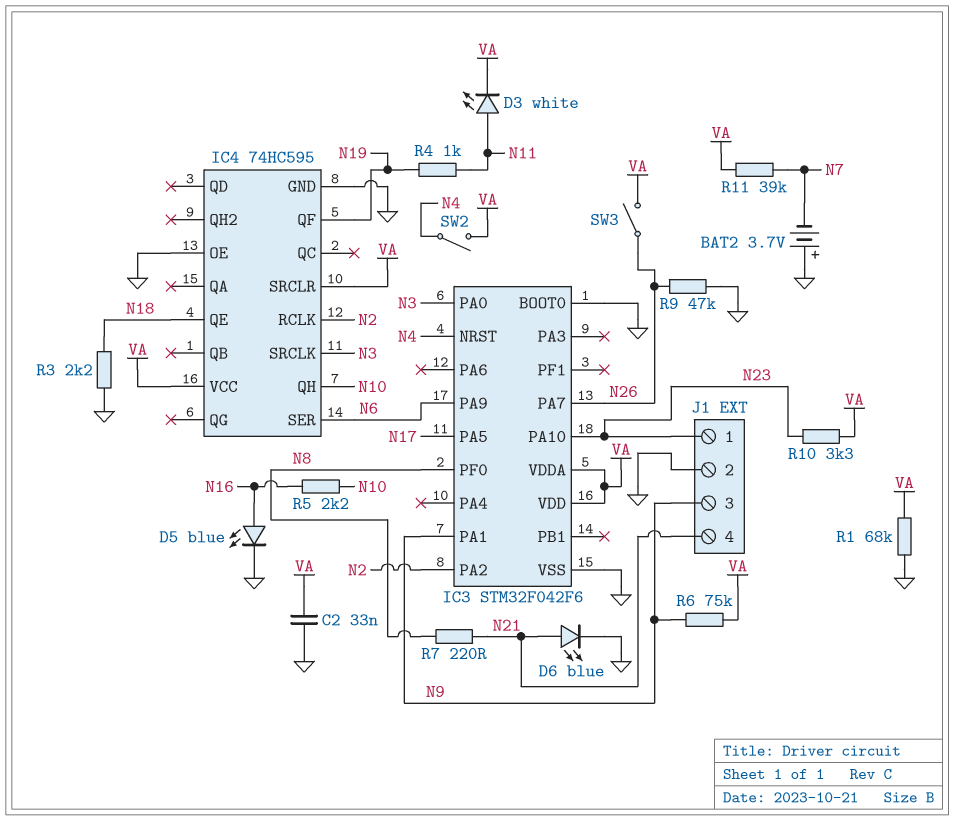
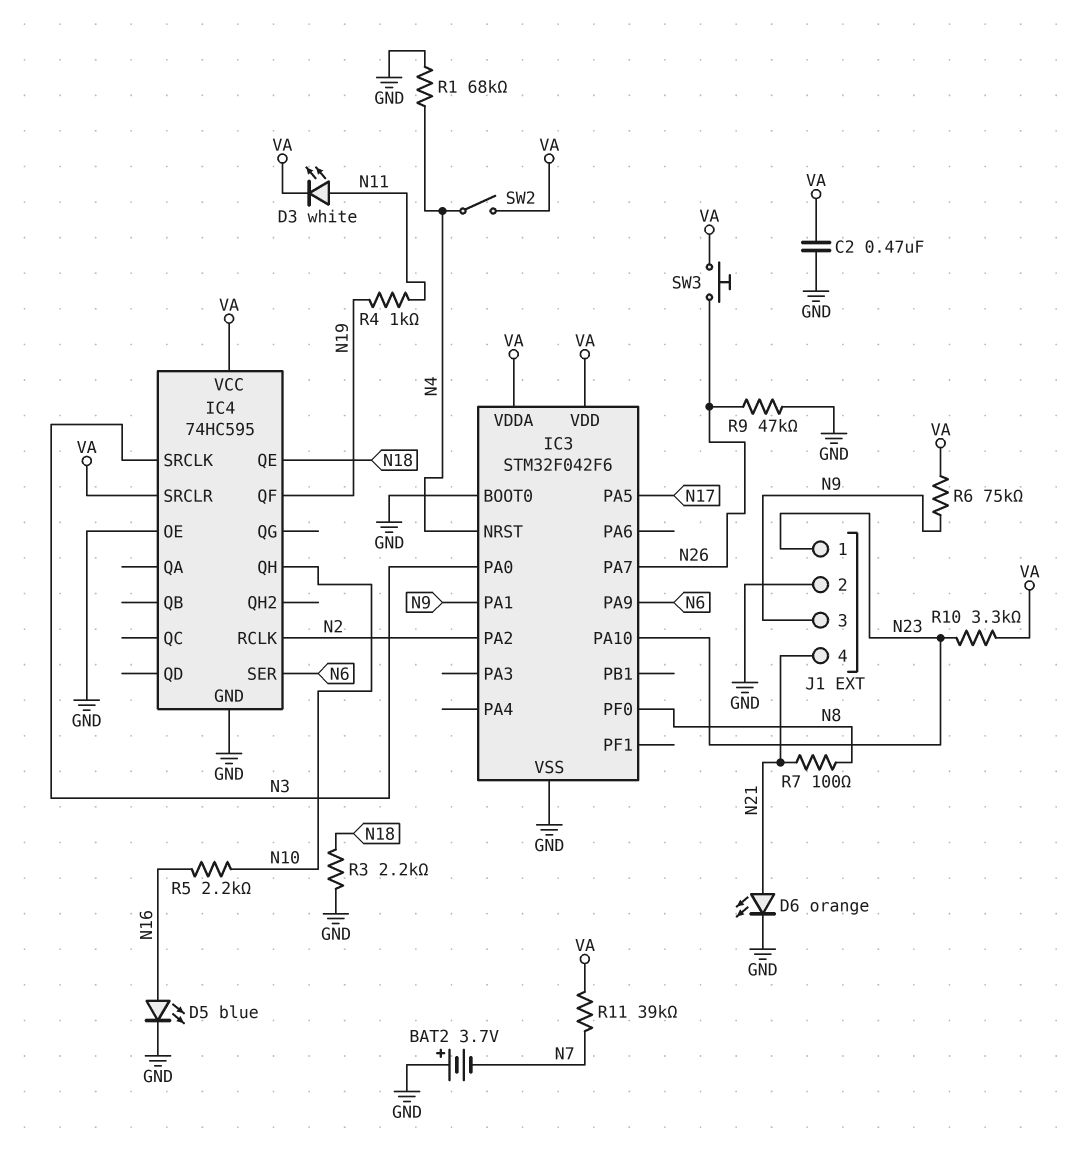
C2: 33nF (GND, VA) -> 470nF (GND, VA)
D6: LED blue (A N21, K GND) -> LED orange (A N21, K GND)
R1: 68k (GND, VA) -> 68k (GND, N4)
R7: 220 (N8, N21) -> 100 (N8, N21)
SW3: switch (N26, VA) -> button (N26, VA)

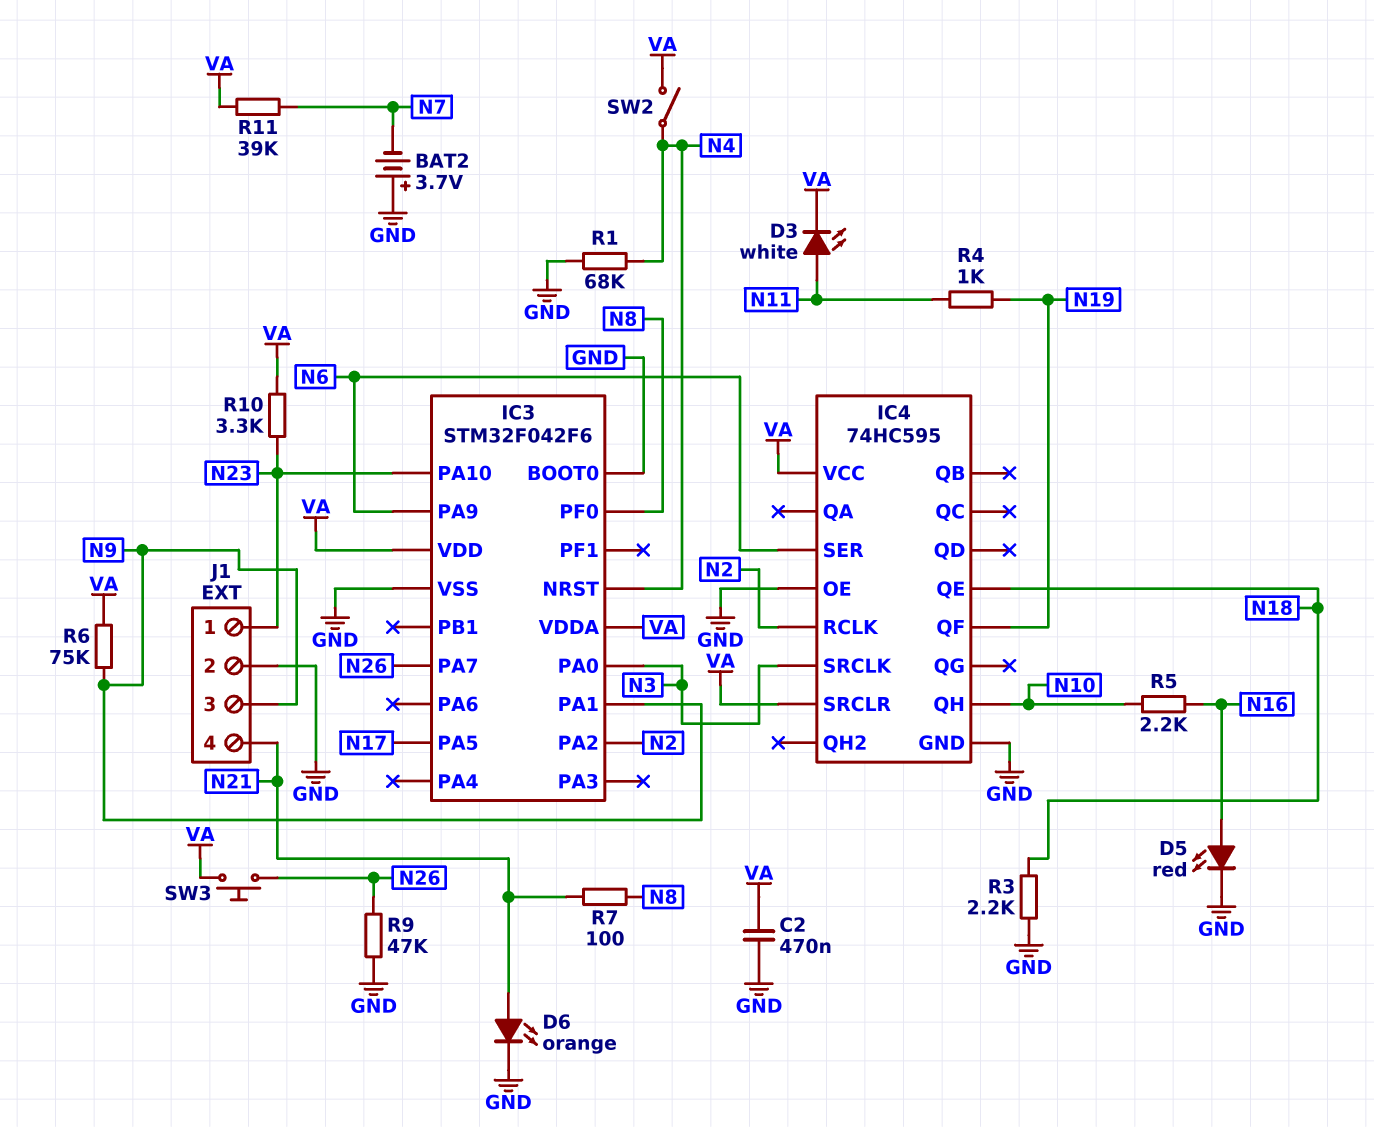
D5: LED blue (A N16, K GND) -> LED red (A N16, K GND)

